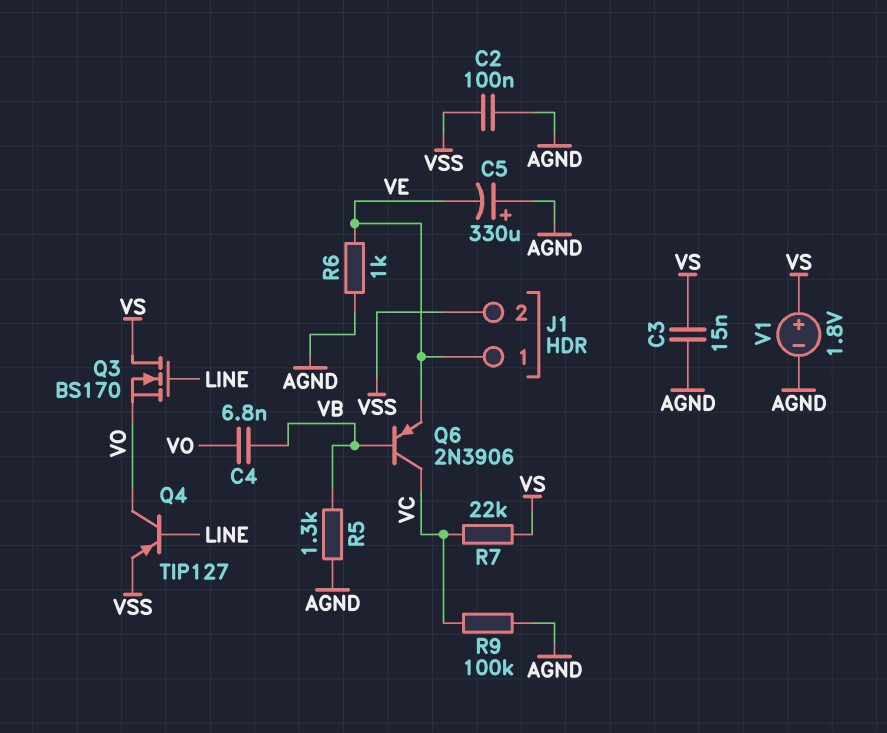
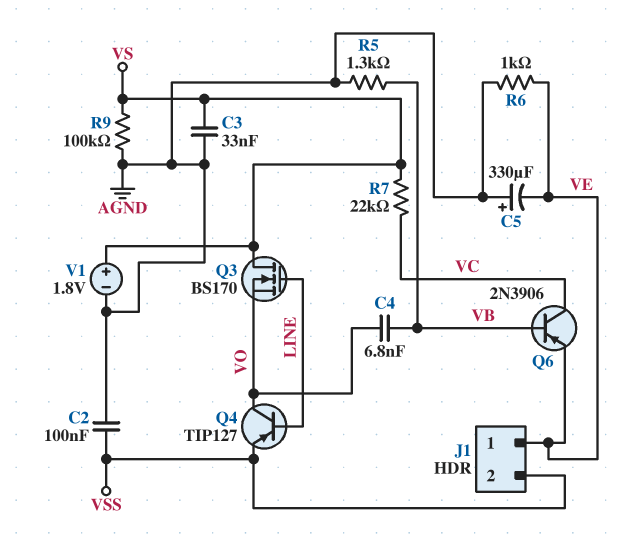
C3: 15nF (AGND, VS) -> 33nF (AGND, VS)
R9: 100k (AGND, VC) -> 100k (AGND, VS)

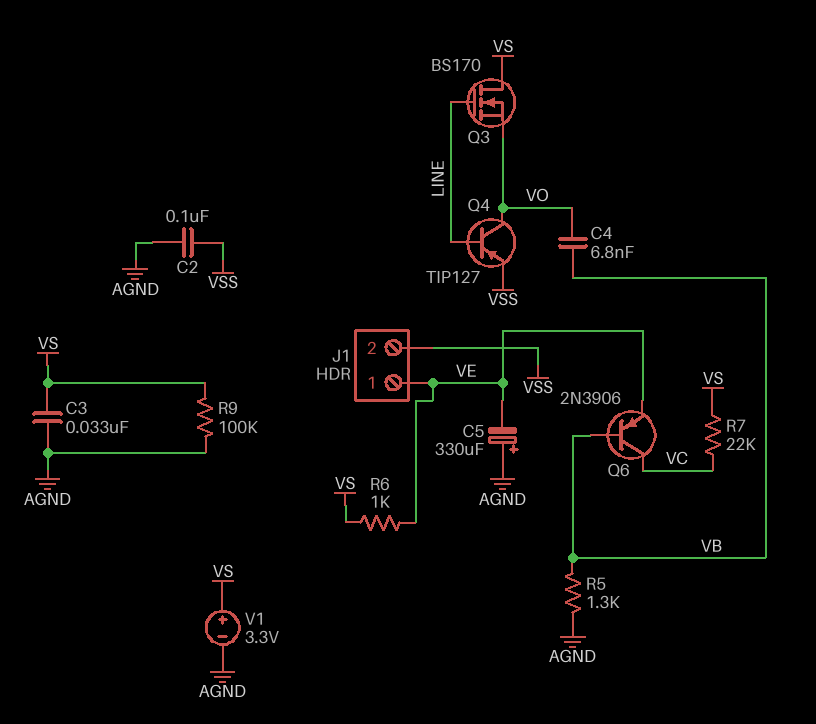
R6: 1k (AGND, VE) -> 1k (VE, VS)
V1: 1.8V (plus VS, minus AGND) -> 3.3V (plus VS, minus AGND)

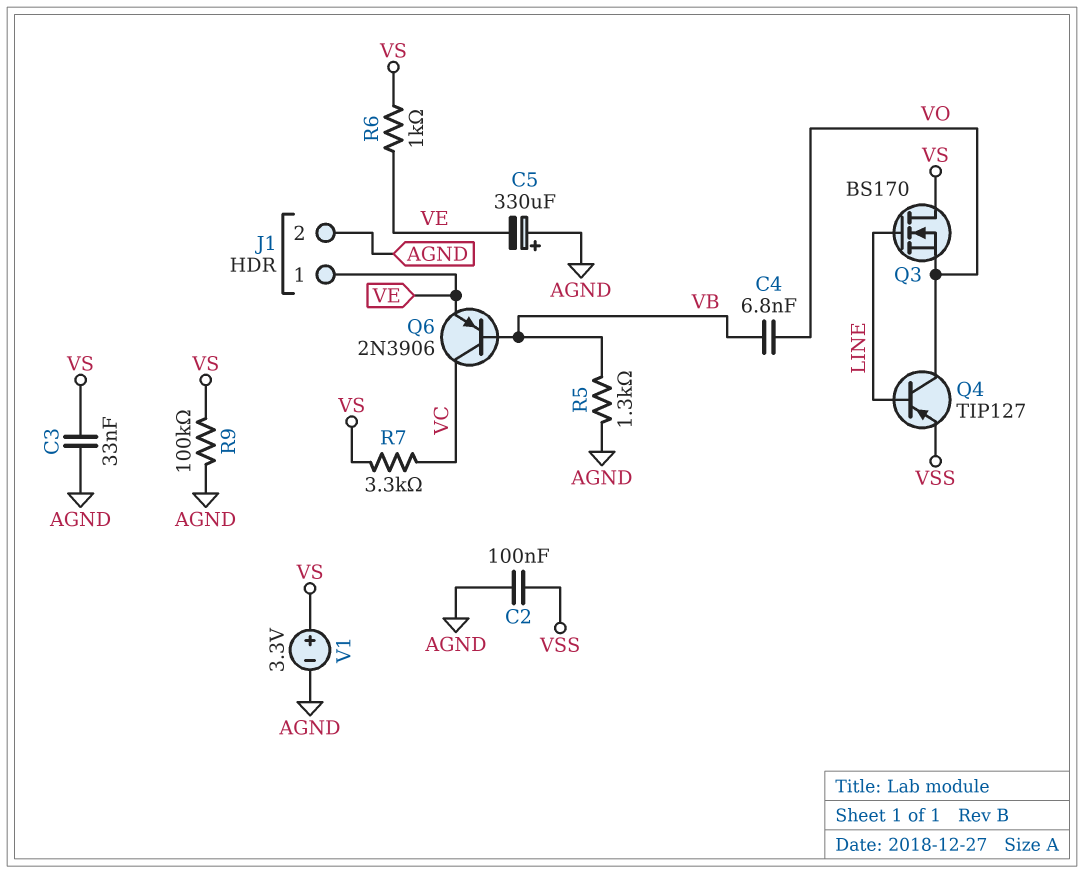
J1 pin 2: VSS -> AGND
R7: 22k (VC, VS) -> 3.3k (VC, VS)

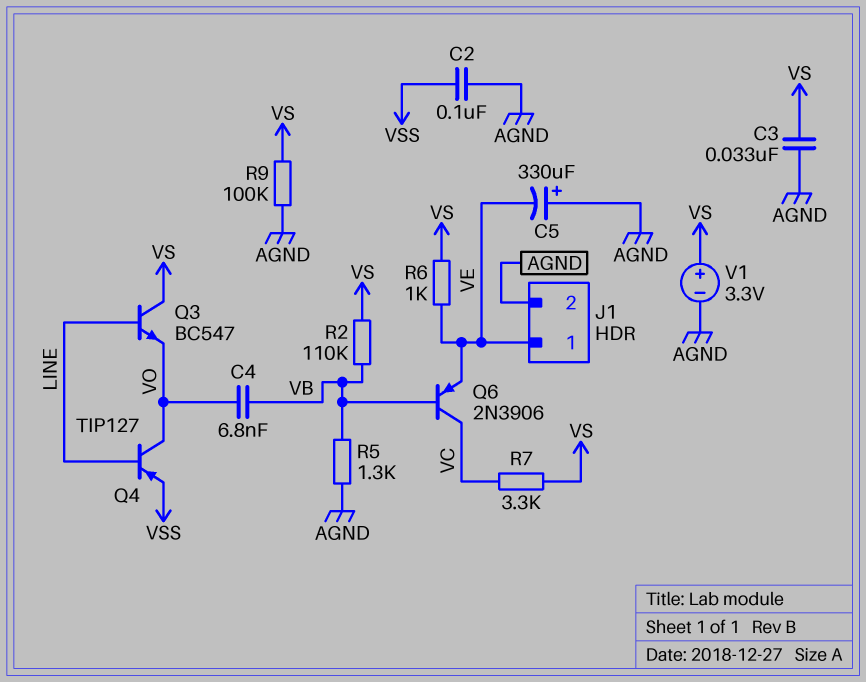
Q3: NMOS BS170 (G LINE, D VS, S VO) -> NPN BC547 (B LINE, C VS, E VO)
R2: none -> 110k (VB, VS)

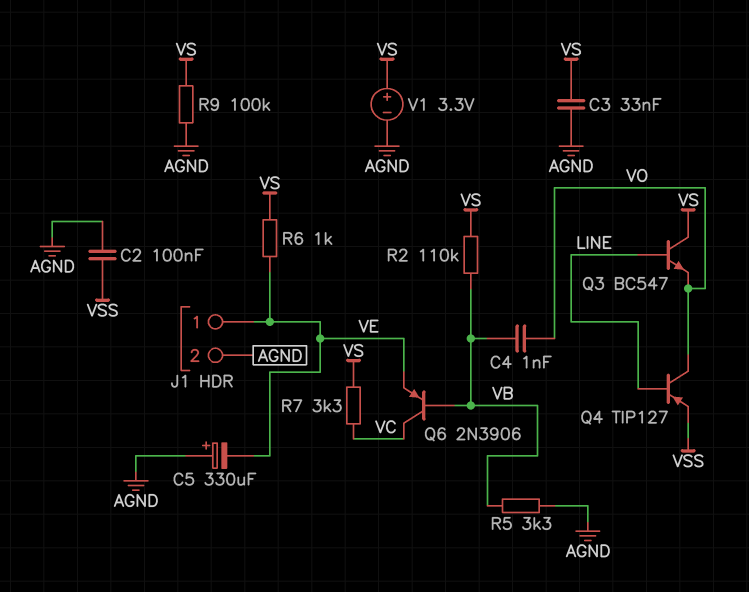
C4: 6.8nF (VB, VO) -> 1nF (VB, VO)
R5: 1.3k (AGND, VB) -> 3.3k (AGND, VB)

